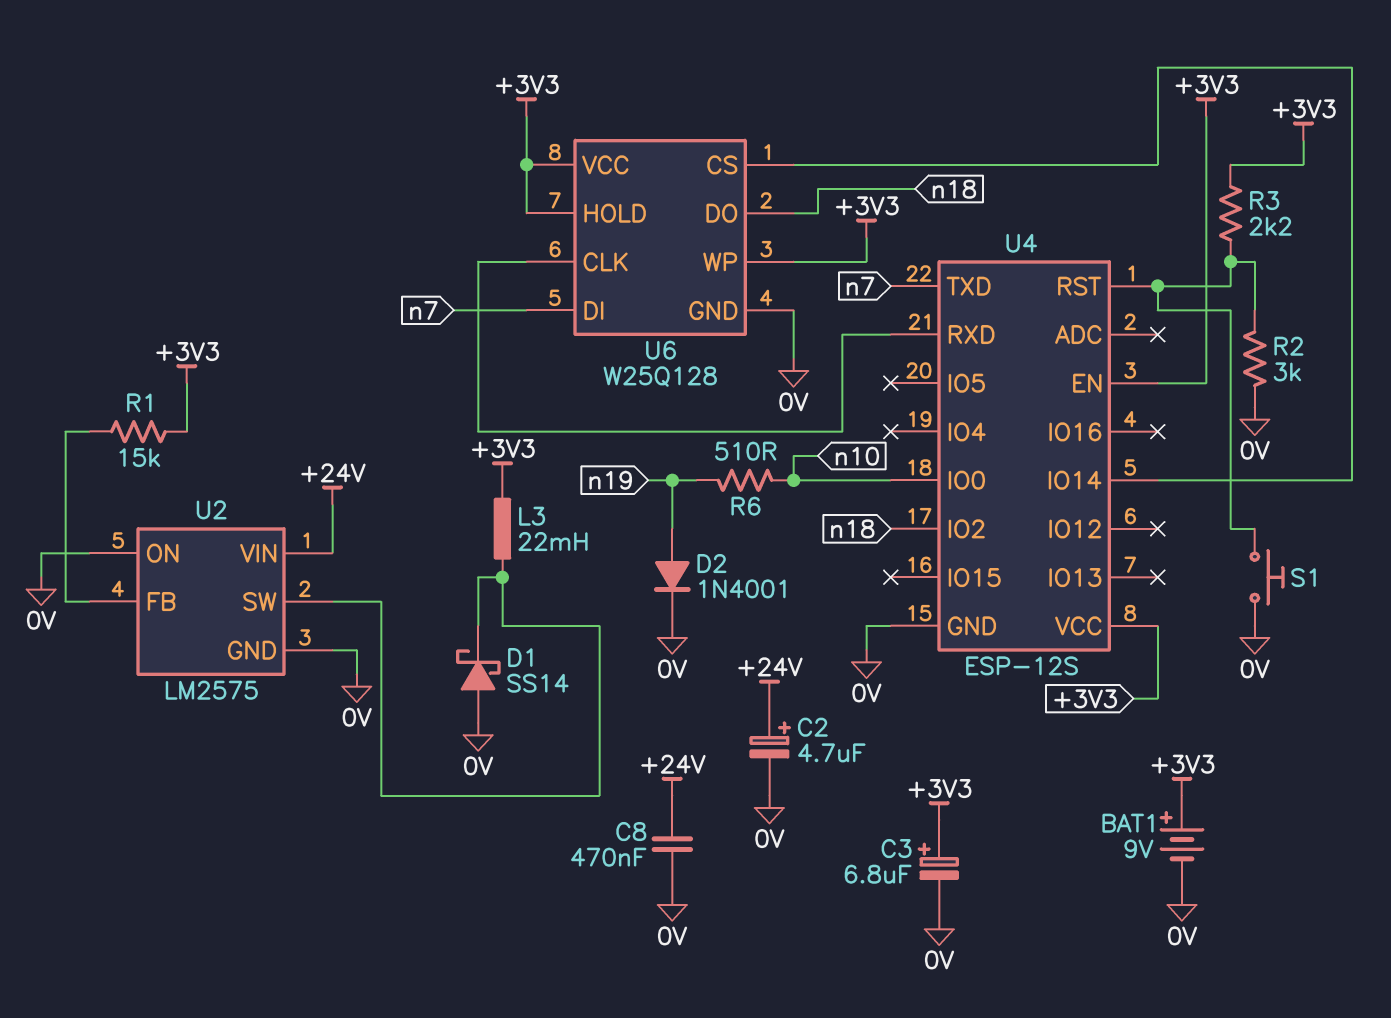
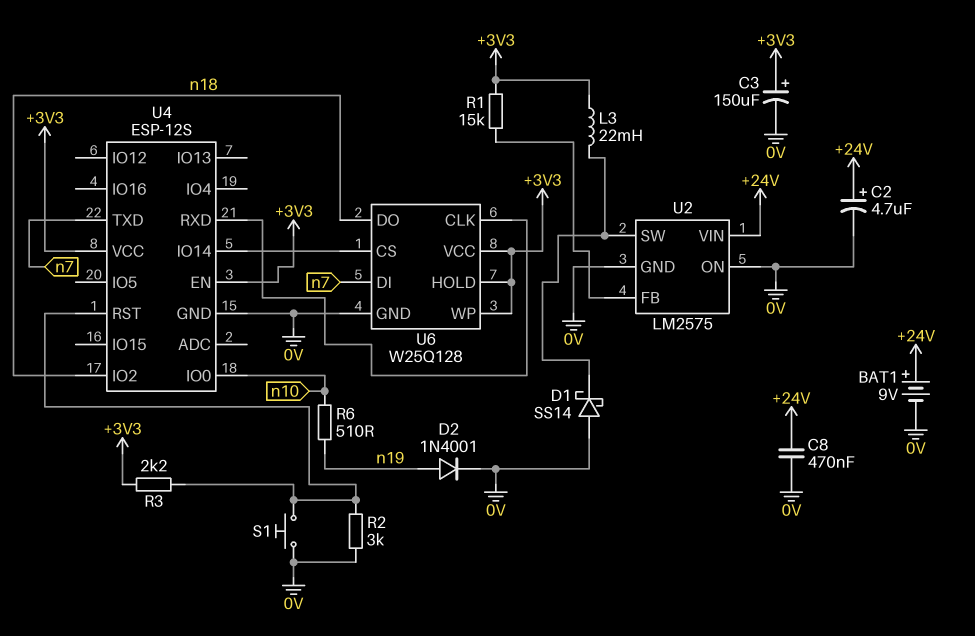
BAT1: 9V (plus +3V3, minus 0V) -> 9V (plus +24V, minus 0V)
C3: 6.8uF (plus +3V3, minus 0V) -> 150uF (plus +3V3, minus 0V)

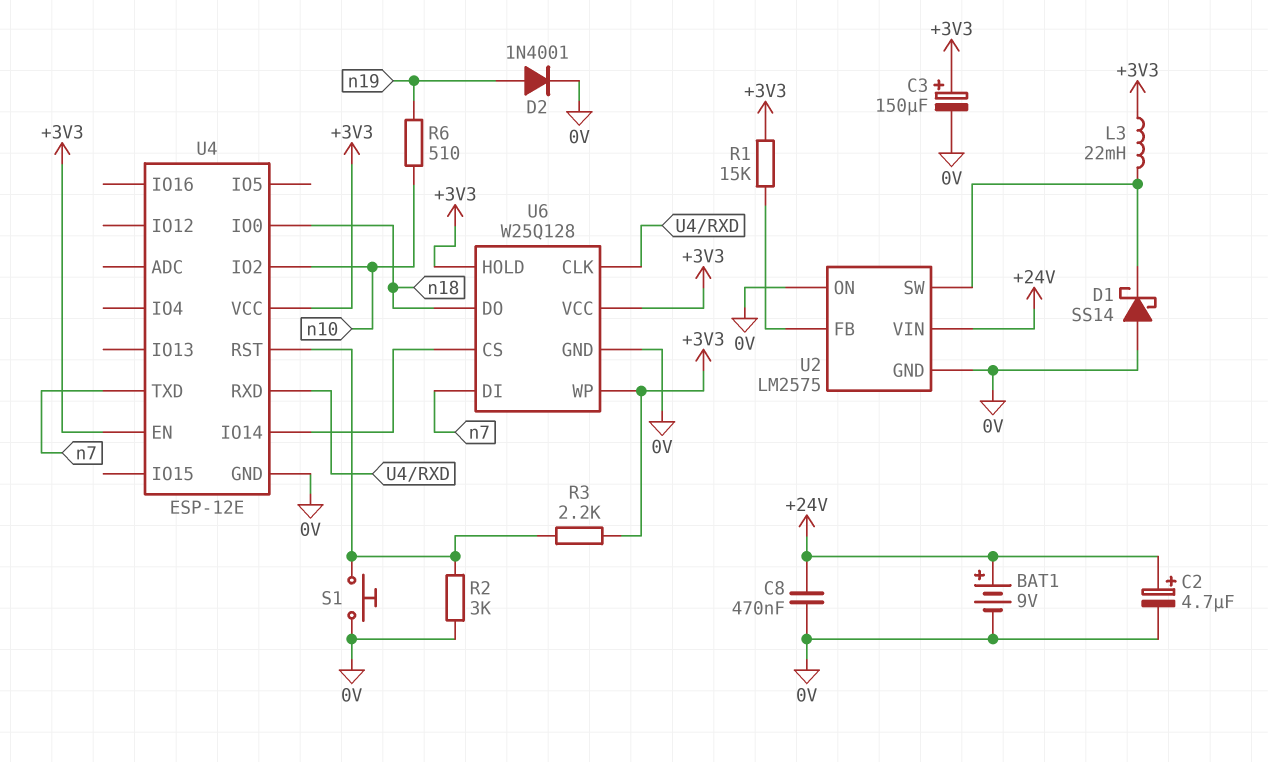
U4: ESP-12S -> ESP-12E
U4 pin IO0: n10 -> n18
U4 pin IO2: n18 -> n10

